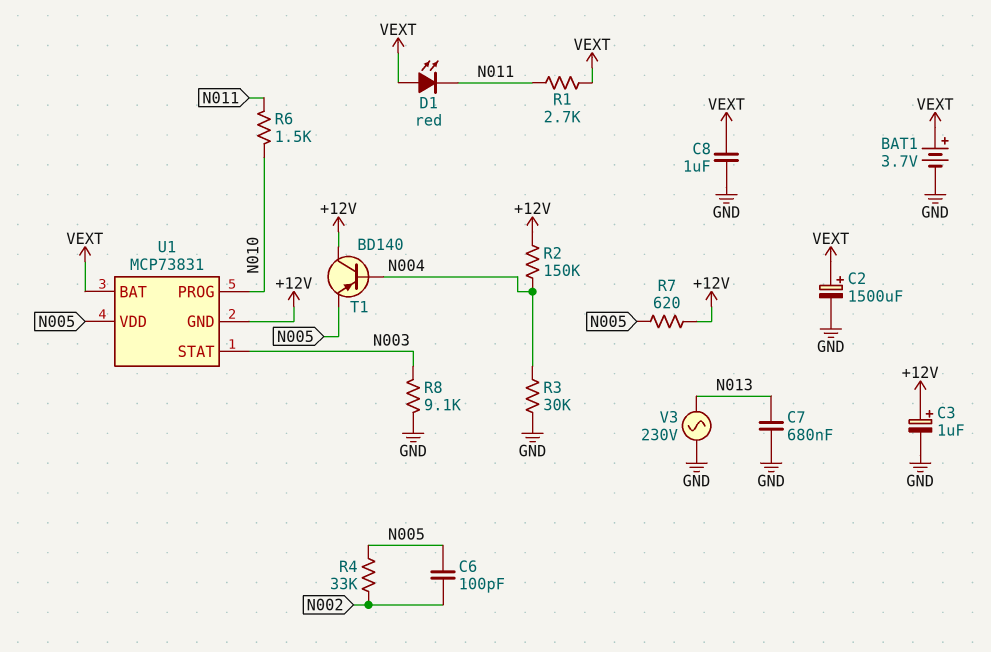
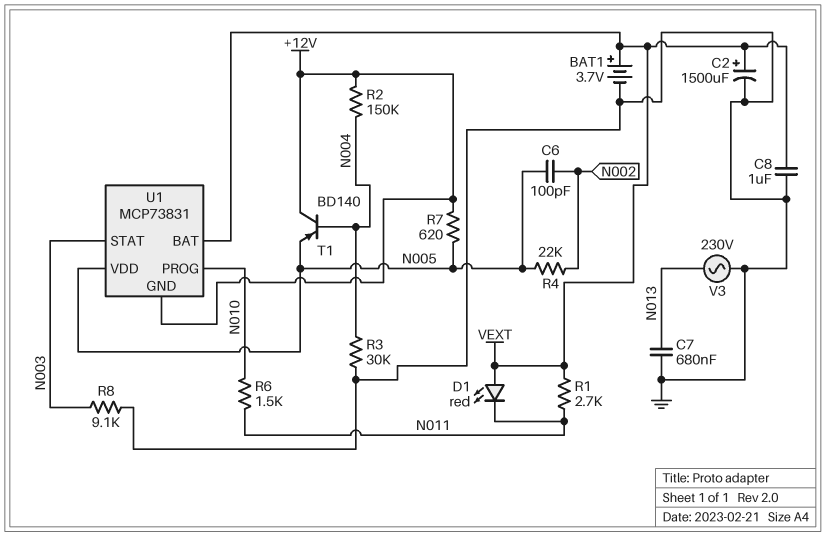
C3: 1uF (plus +12V, minus GND) -> none
R4: 33k (N002, N005) -> 22k (N002, N005)

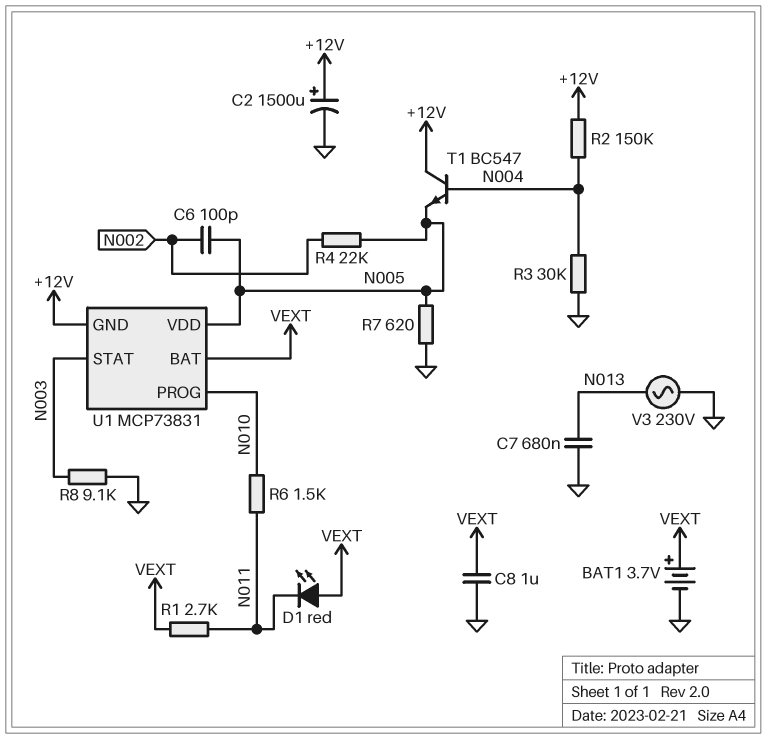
C2: 1500uF (plus VEXT, minus GND) -> 1500uF (plus +12V, minus GND)
R7: 620 (+12V, N005) -> 620 (GND, N005)
T1: PNP BD140 (B N004, C +12V, E N005) -> NPN BC547 (B N004, C +12V, E N005)

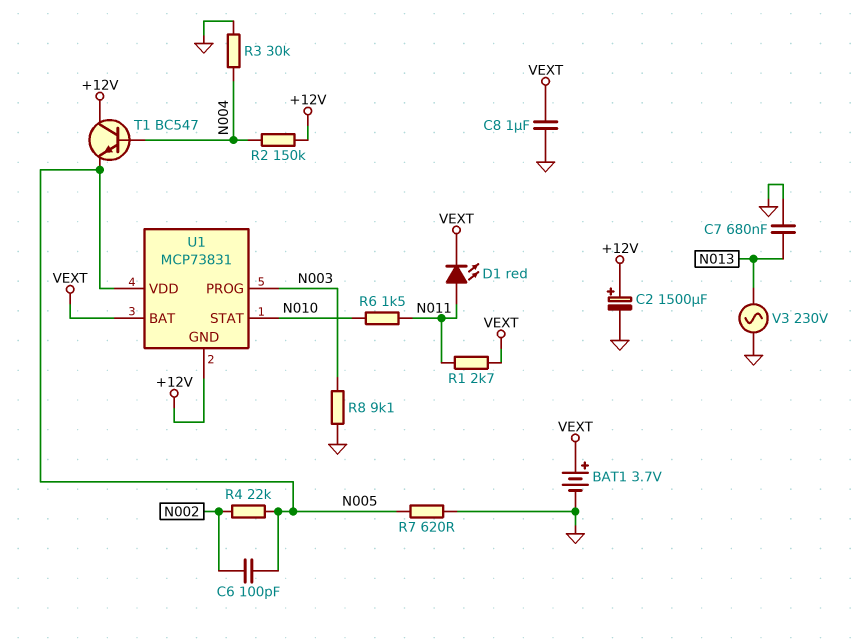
D1: LED red (A VEXT, K N011) -> LED red (A N011, K VEXT)
U1 pin PROG: N010 -> N003
U1 pin STAT: N003 -> N010

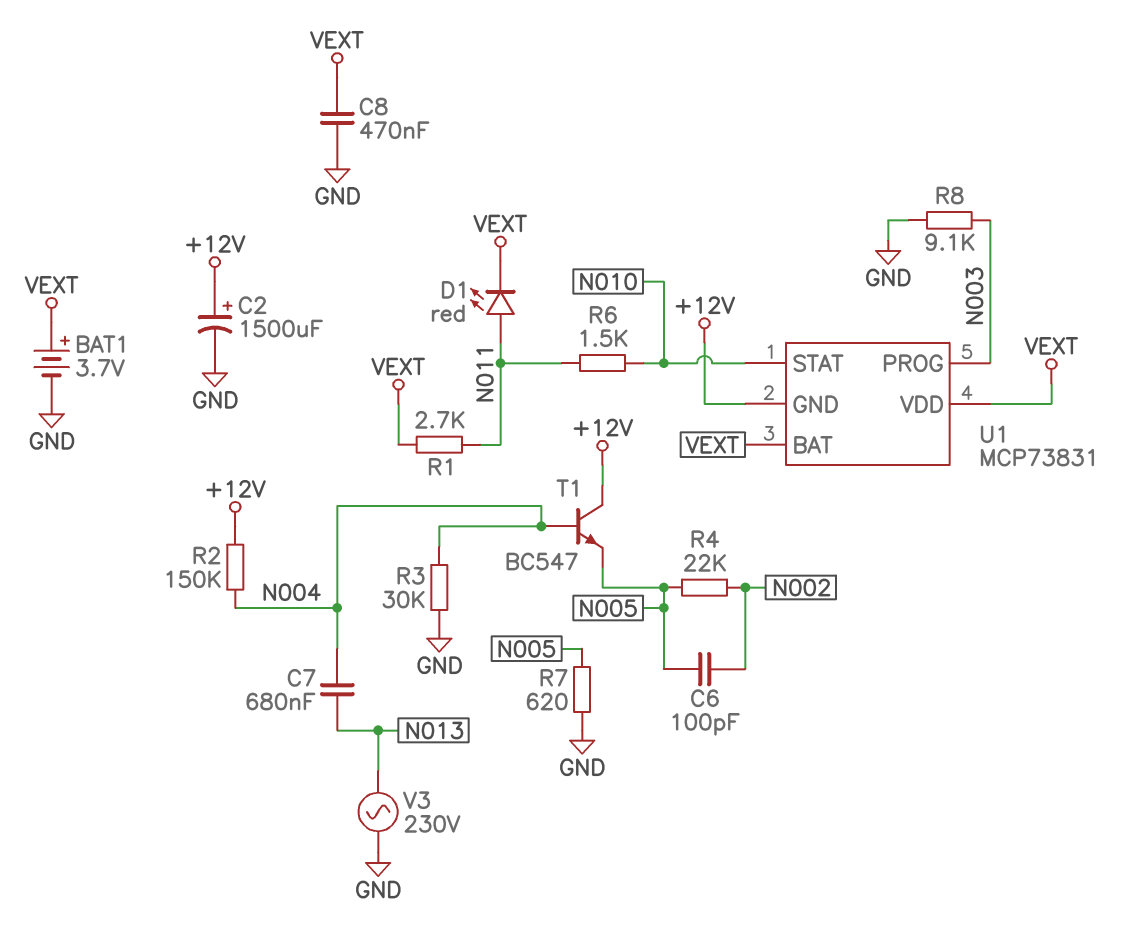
C7: 680nF (GND, N013) -> 680nF (N004, N013)
C8: 1uF (GND, VEXT) -> 470nF (GND, VEXT)
U1 pin VDD: N005 -> VEXT

